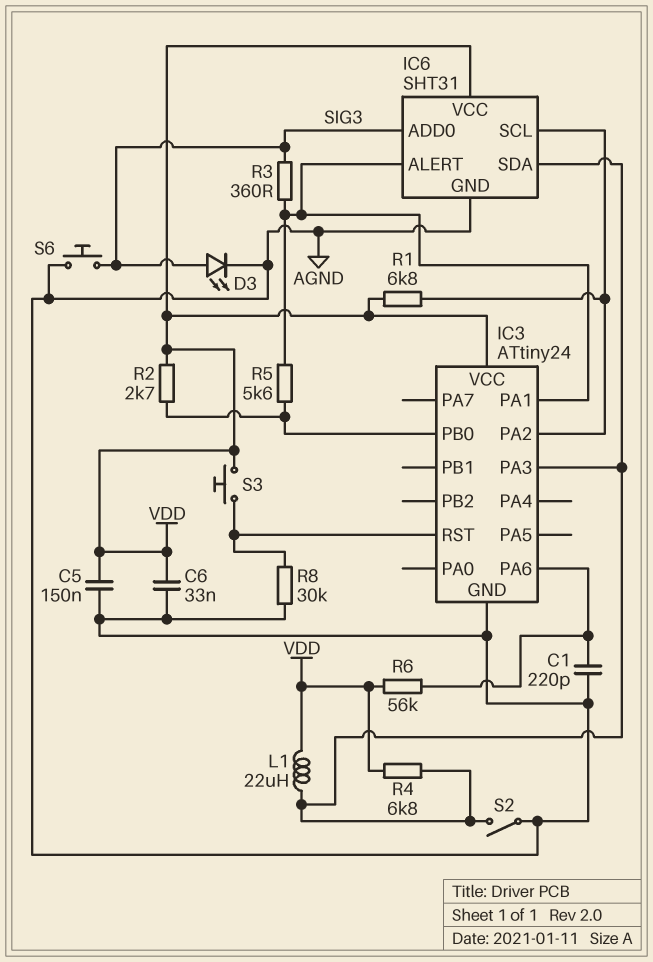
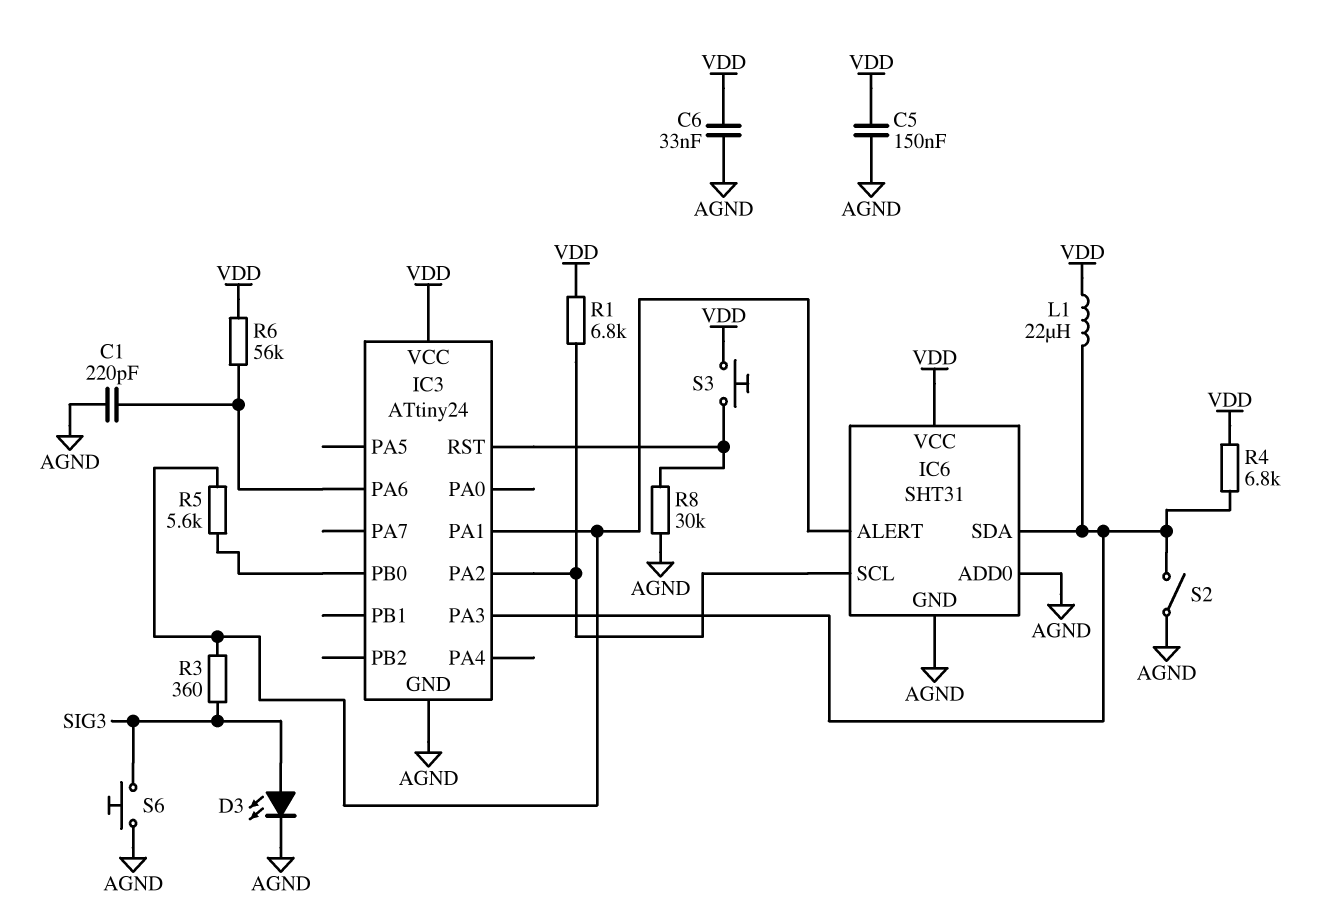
IC6 pin ADD0: SIG3 -> AGND
R2: 2.7k (IC3/PB0, VDD) -> none

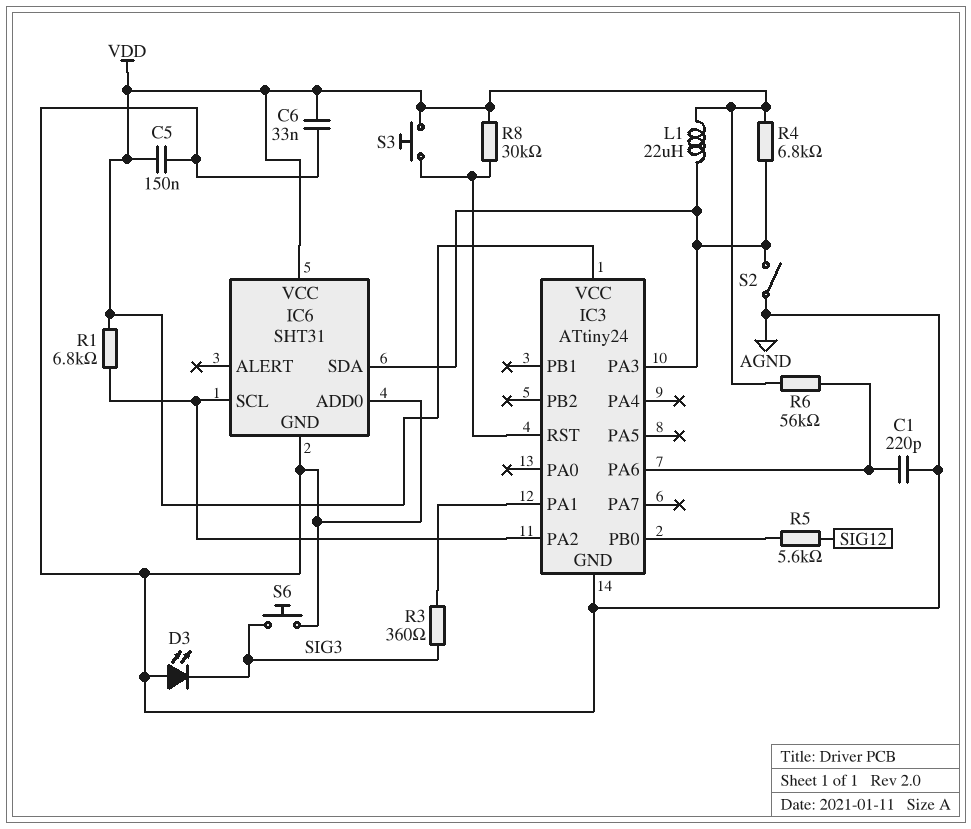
D3: LED (A SIG3, K AGND) -> LED (A AGND, K SIG3)
IC6 pin ALERT: IC3/PA1 -> none
R5: 5.6k (IC3/PA1, IC3/PB0) -> 5.6k (IC3/PB0, SIG12)
R8: 30k (AGND, IC3/RST) -> 30k (IC3/RST, VDD)

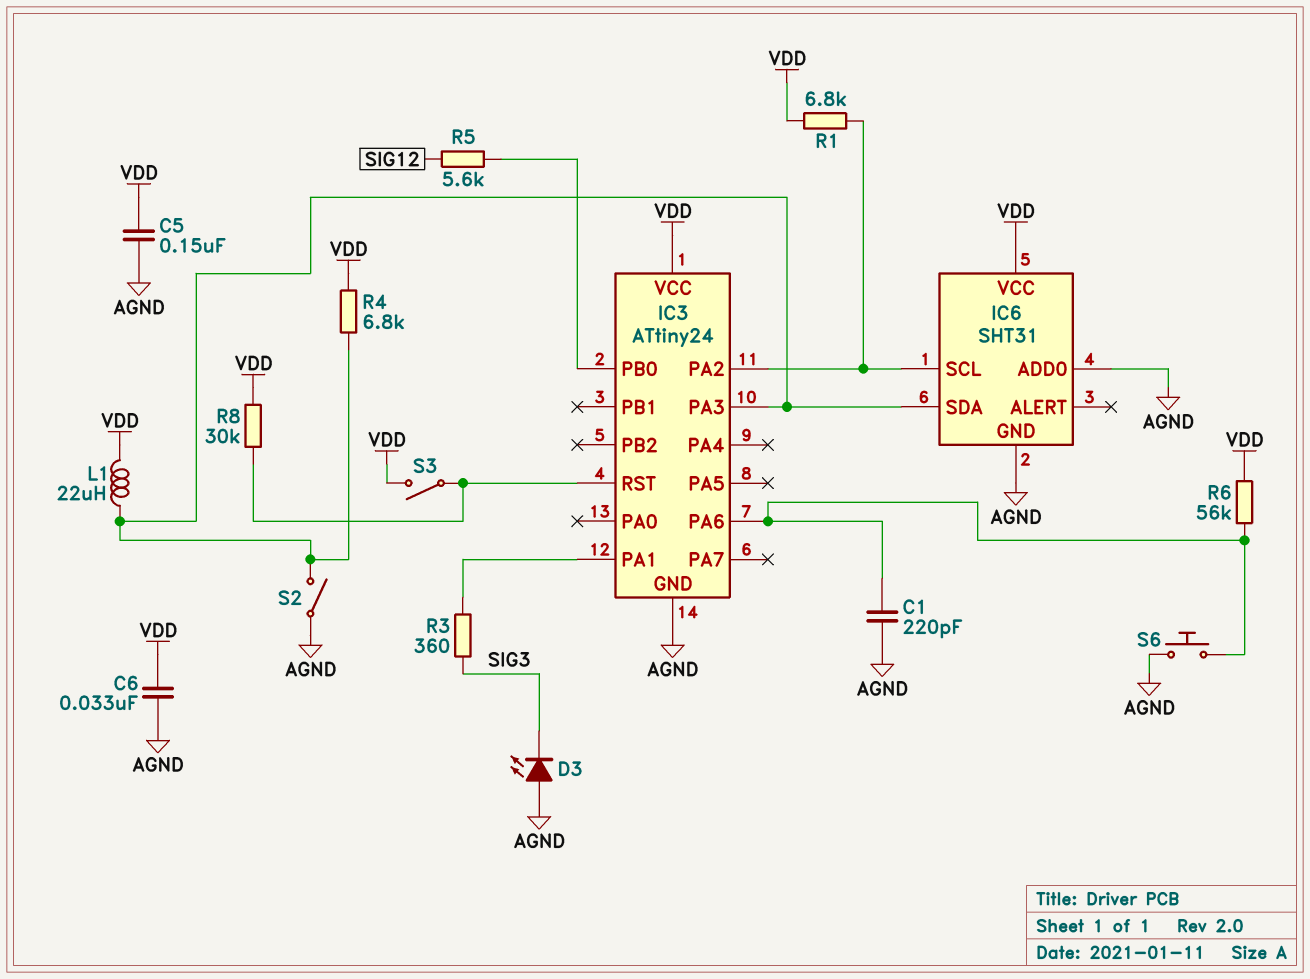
S3: button (IC3/RST, VDD) -> switch (IC3/RST, VDD)
S6: button (AGND, SIG3) -> button (AGND, IC3/PA6)

